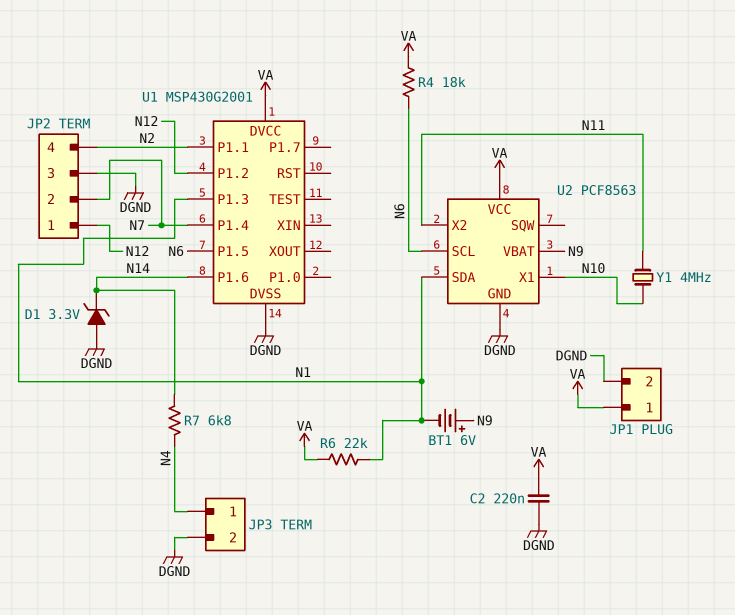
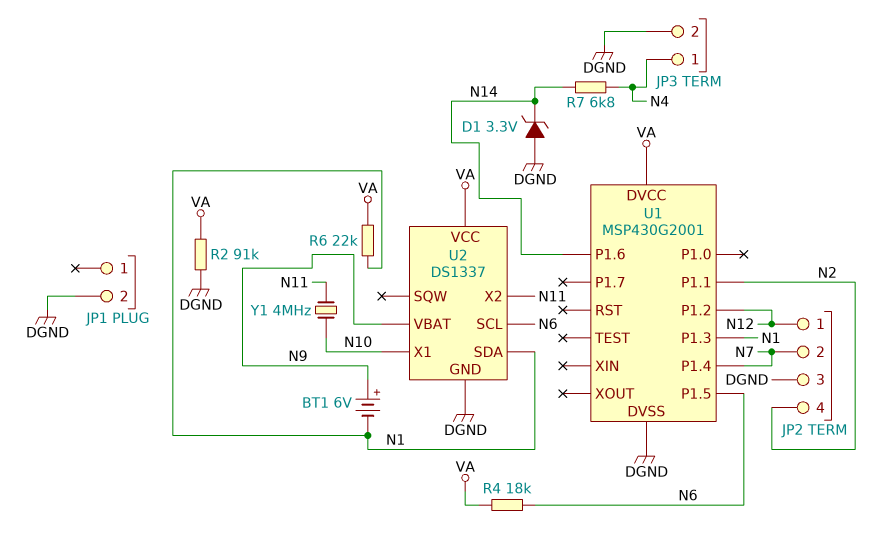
C2: 220nF (DGND, VA) -> none
JP1 pin 1: VA -> none
R2: none -> 91k (DGND, VA)
U2: PCF8563 -> DS1337

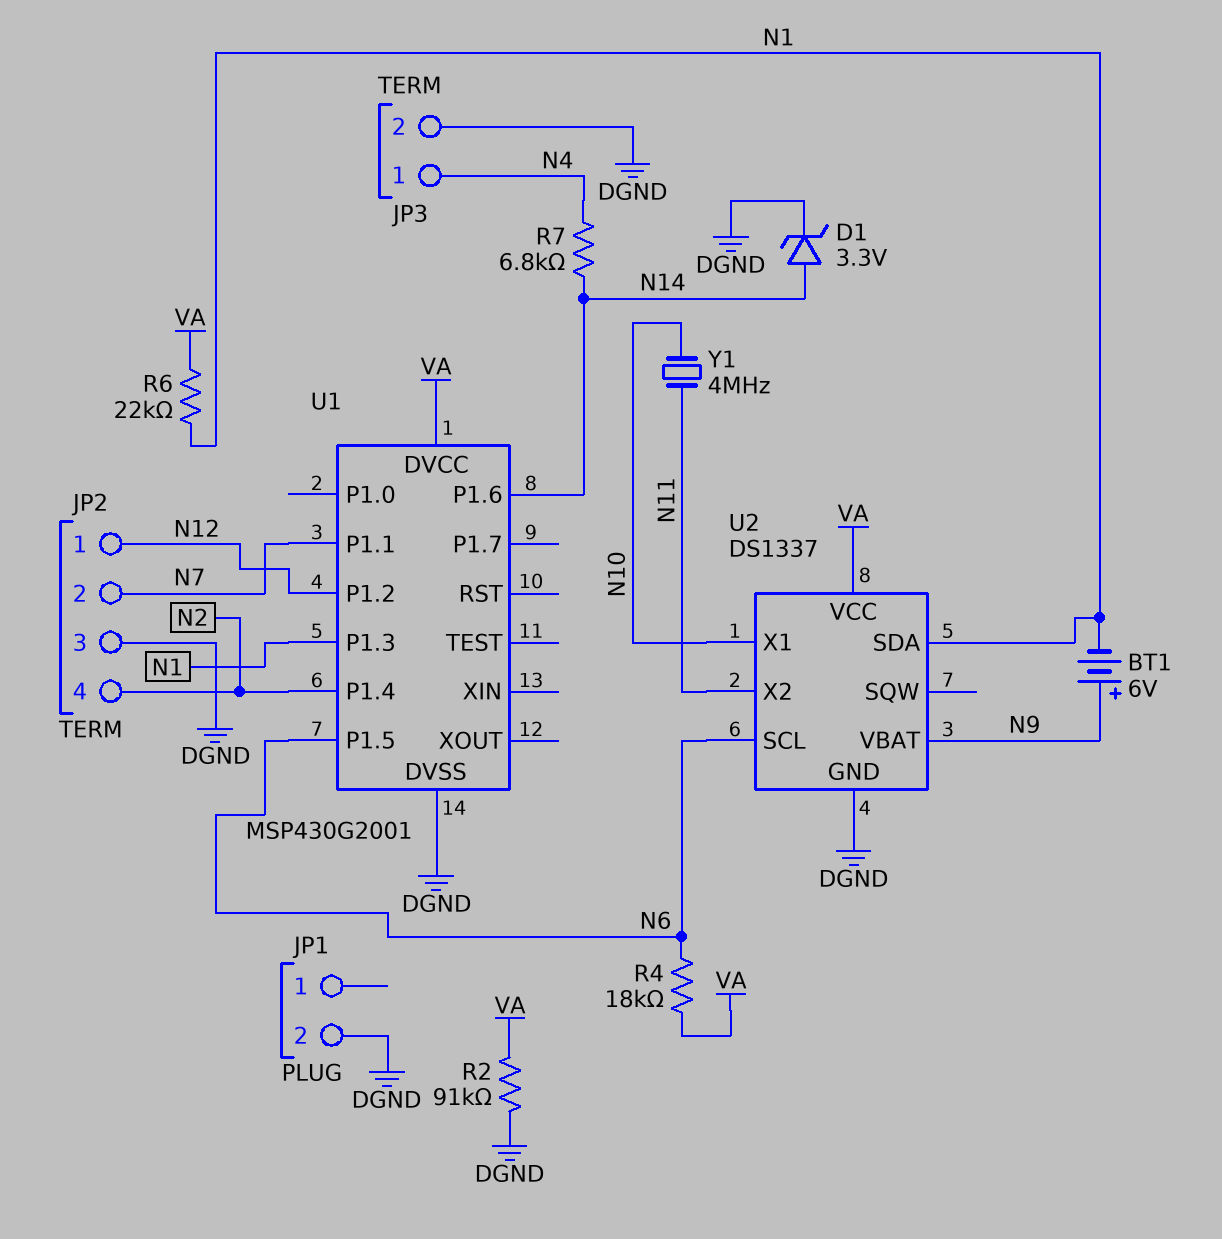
D1: zener 3.3V (A DGND, K N14) -> zener 3.3V (A N14, K DGND)
U1 pin P1.1: N2 -> N7
U1 pin P1.4: N7 -> N2

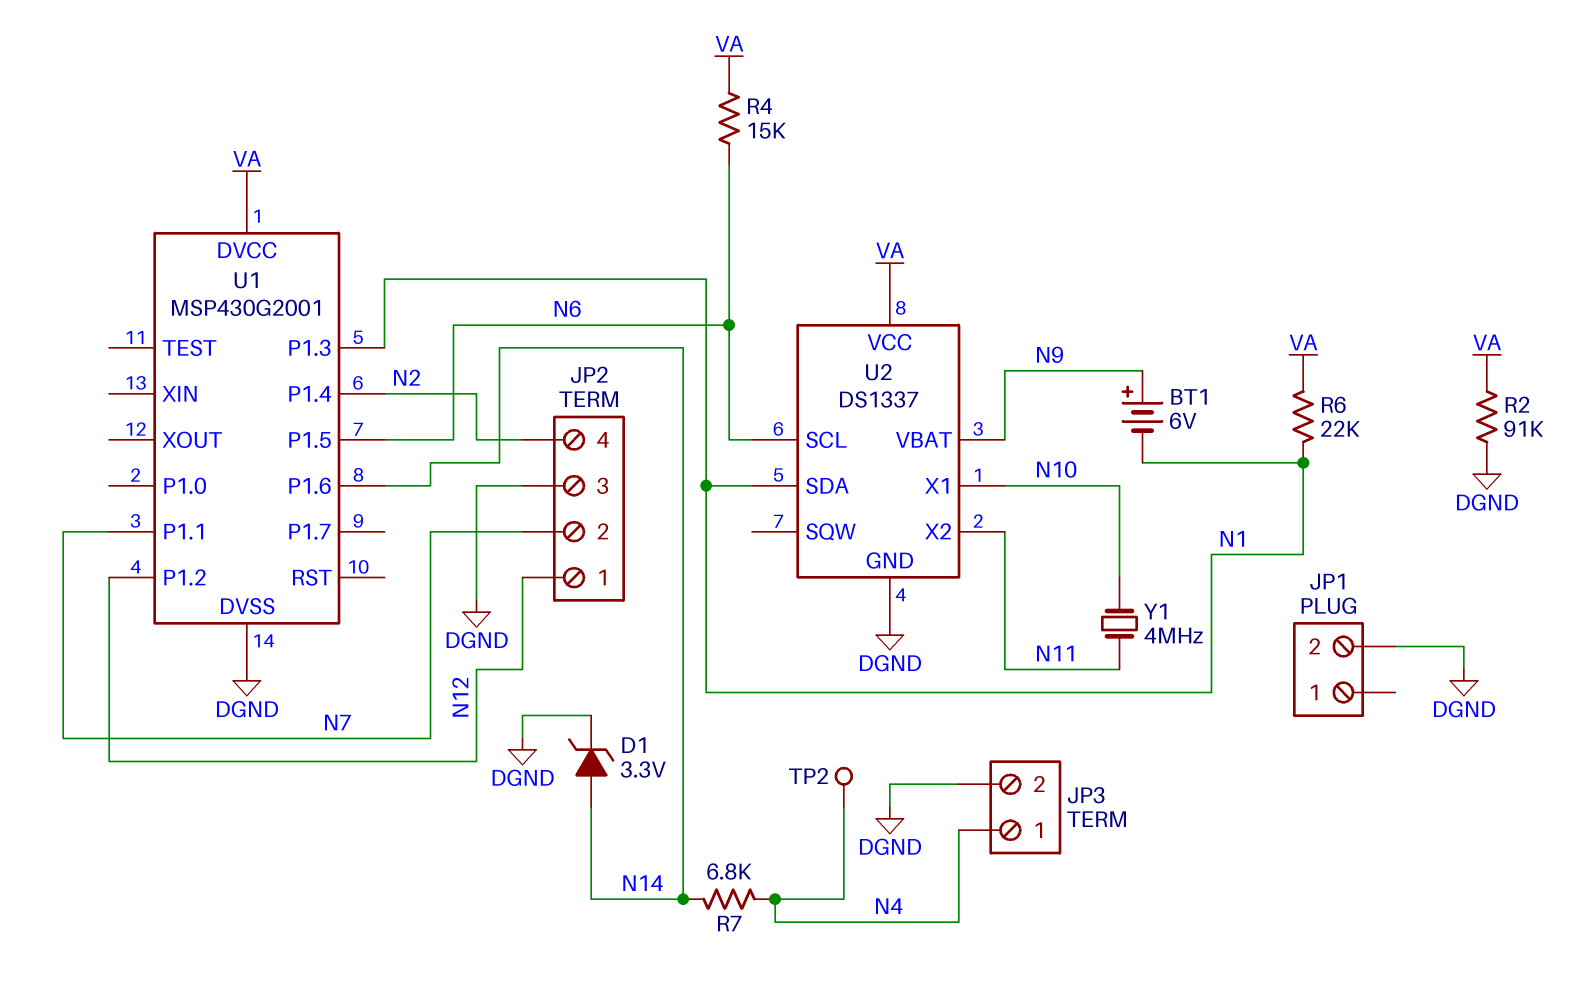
R4: 18k (N6, VA) -> 15k (N6, VA)
TP2: none -> test point (N4)

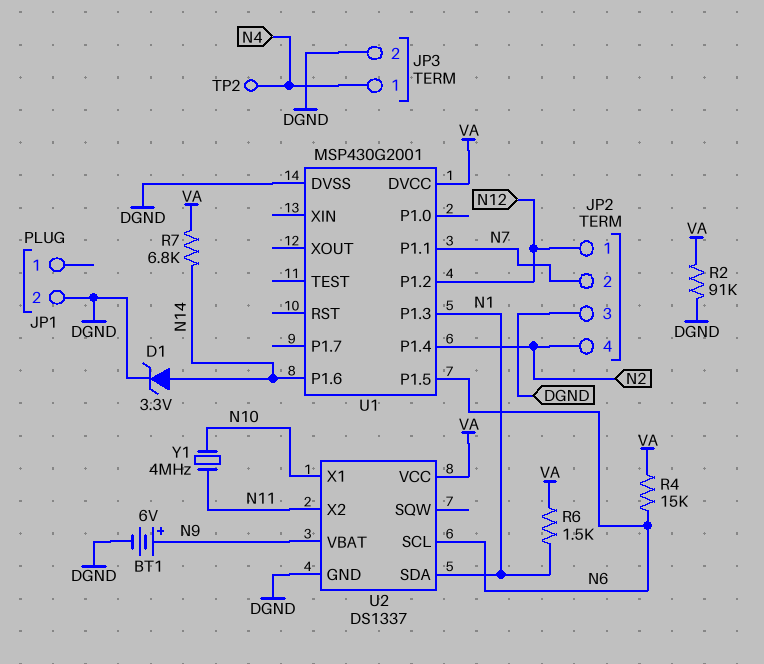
BT1: 6V (plus N9, minus N1) -> 6V (plus N9, minus DGND)
R6: 22k (N1, VA) -> 1.5k (N1, VA)
R7: 6.8k (N4, N14) -> 6.8k (N14, VA)

